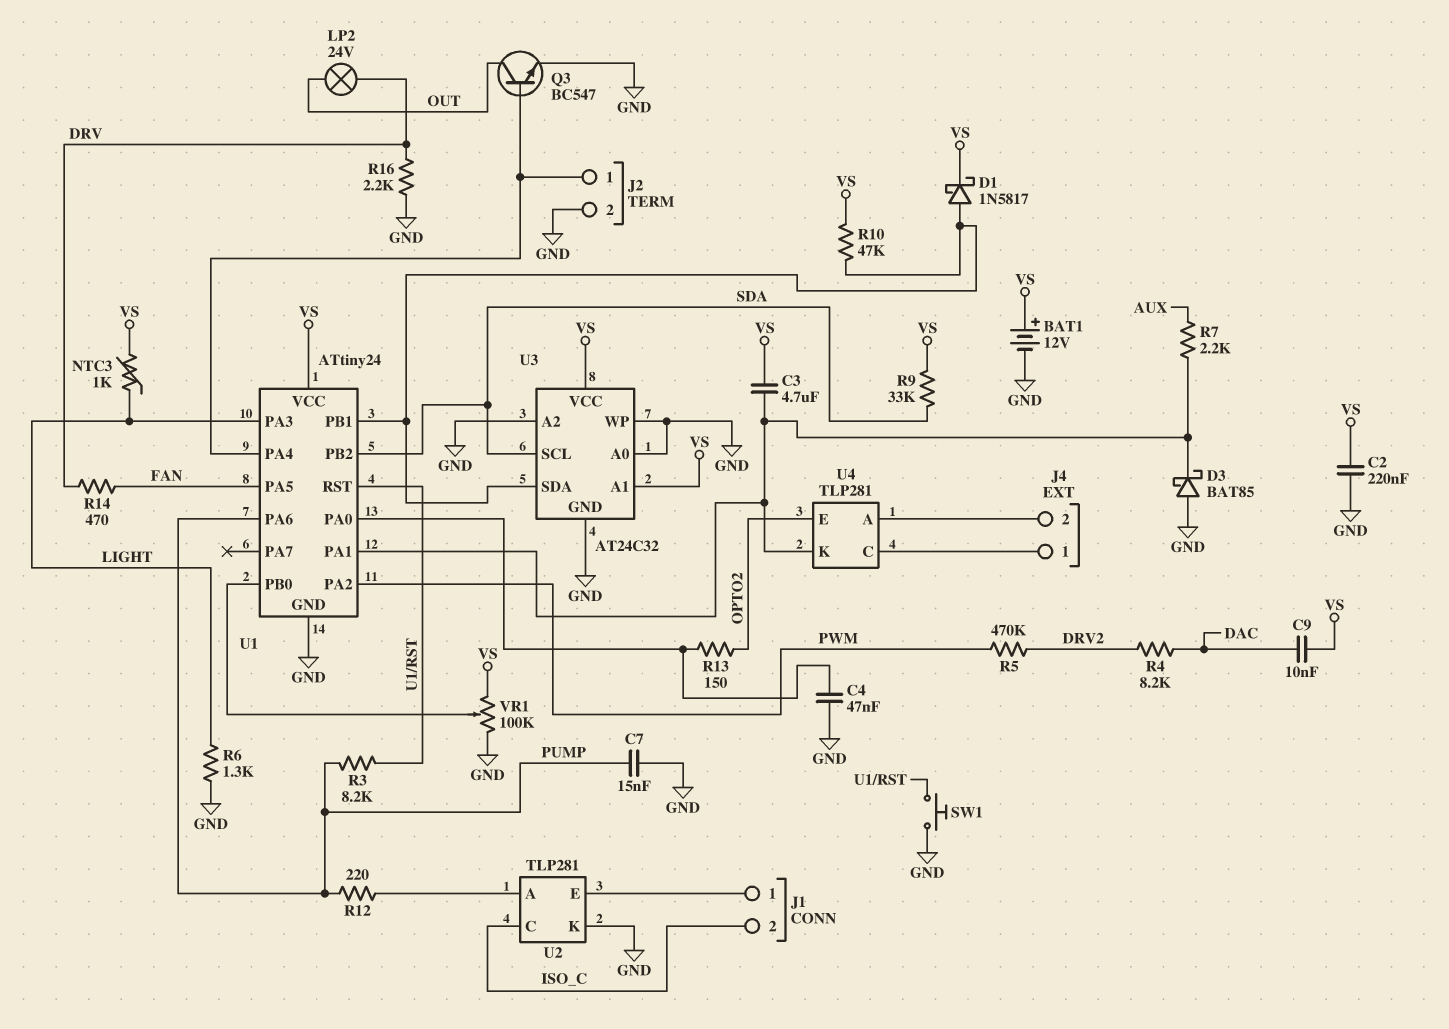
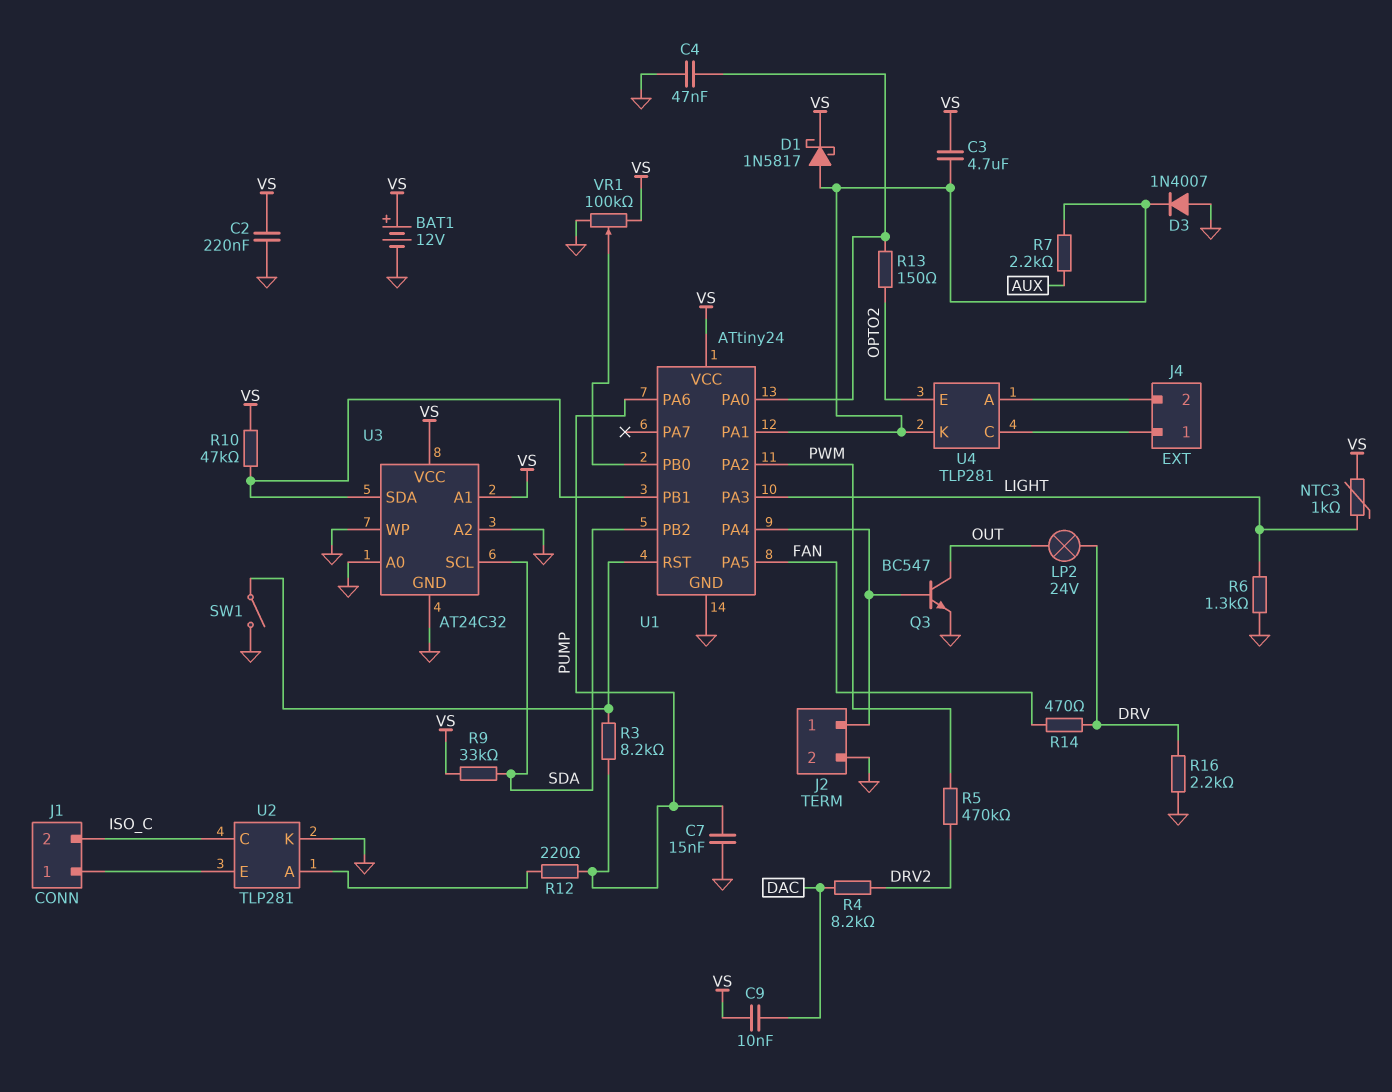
D1: schottky 1N5817 (A U1/PB1, K VS) -> schottky 1N5817 (A U1/PA1, K VS)
D3: schottky BAT85 (A GND, K U1/PA1) -> diode 1N4007 (A GND, K U1/PA1)
SW1: button (GND, U1/RST) -> switch (GND, U1/RST)

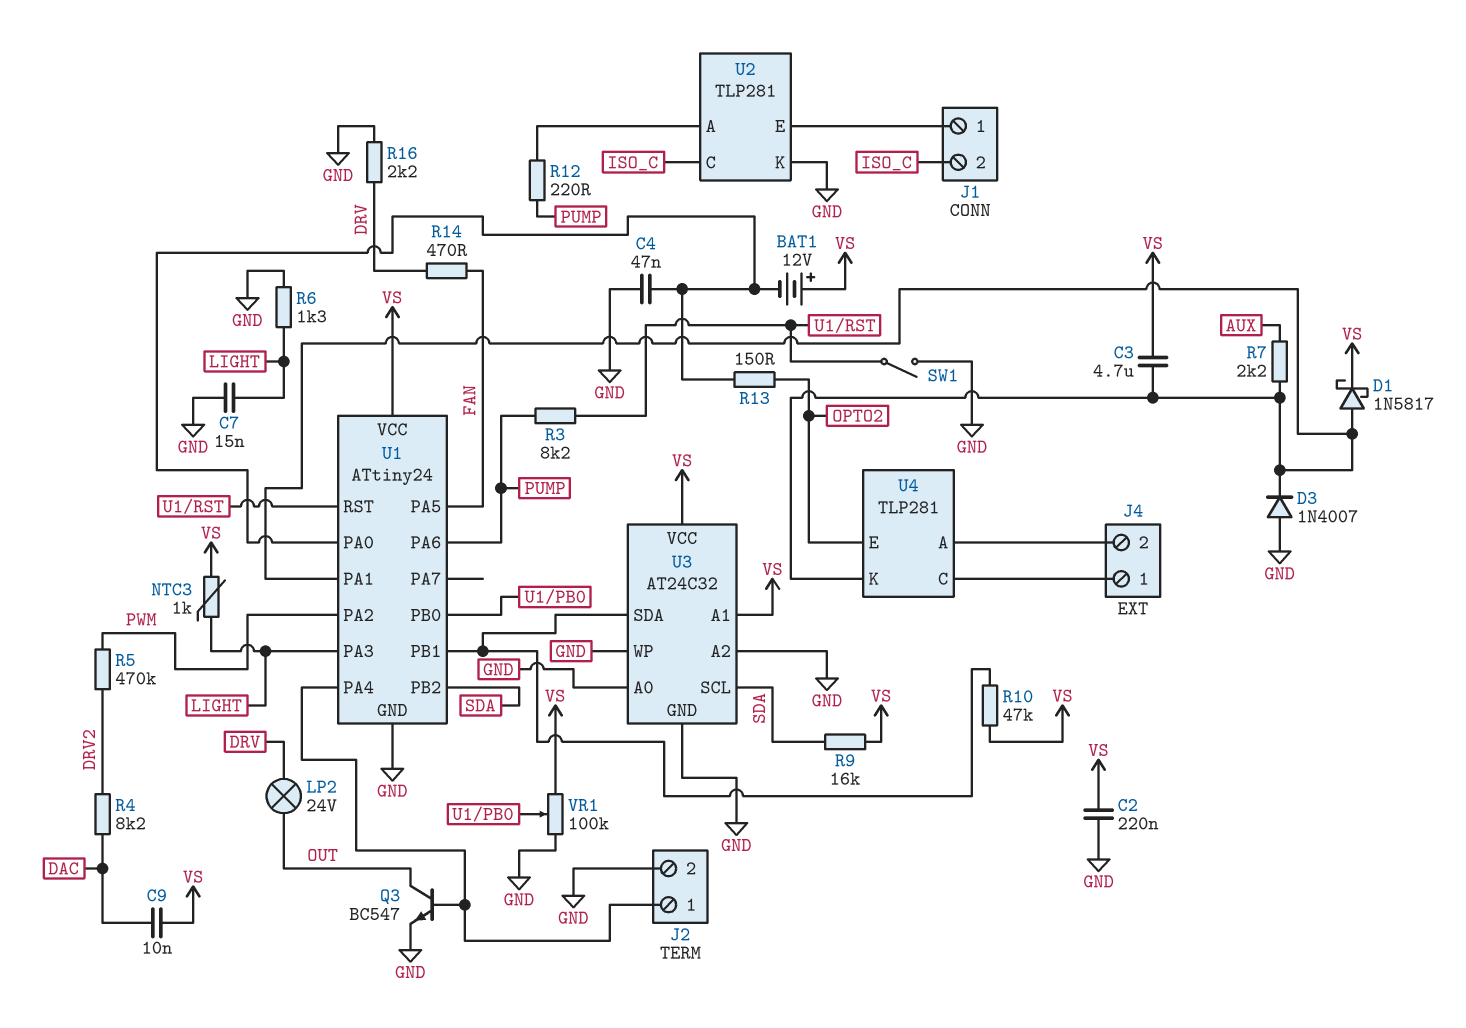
BAT1: 12V (plus VS, minus GND) -> 12V (plus VS, minus U1/PA0)
C7: 15nF (GND, PUMP) -> 15nF (GND, LIGHT)
R9: 33k (SDA, VS) -> 16k (SDA, VS)

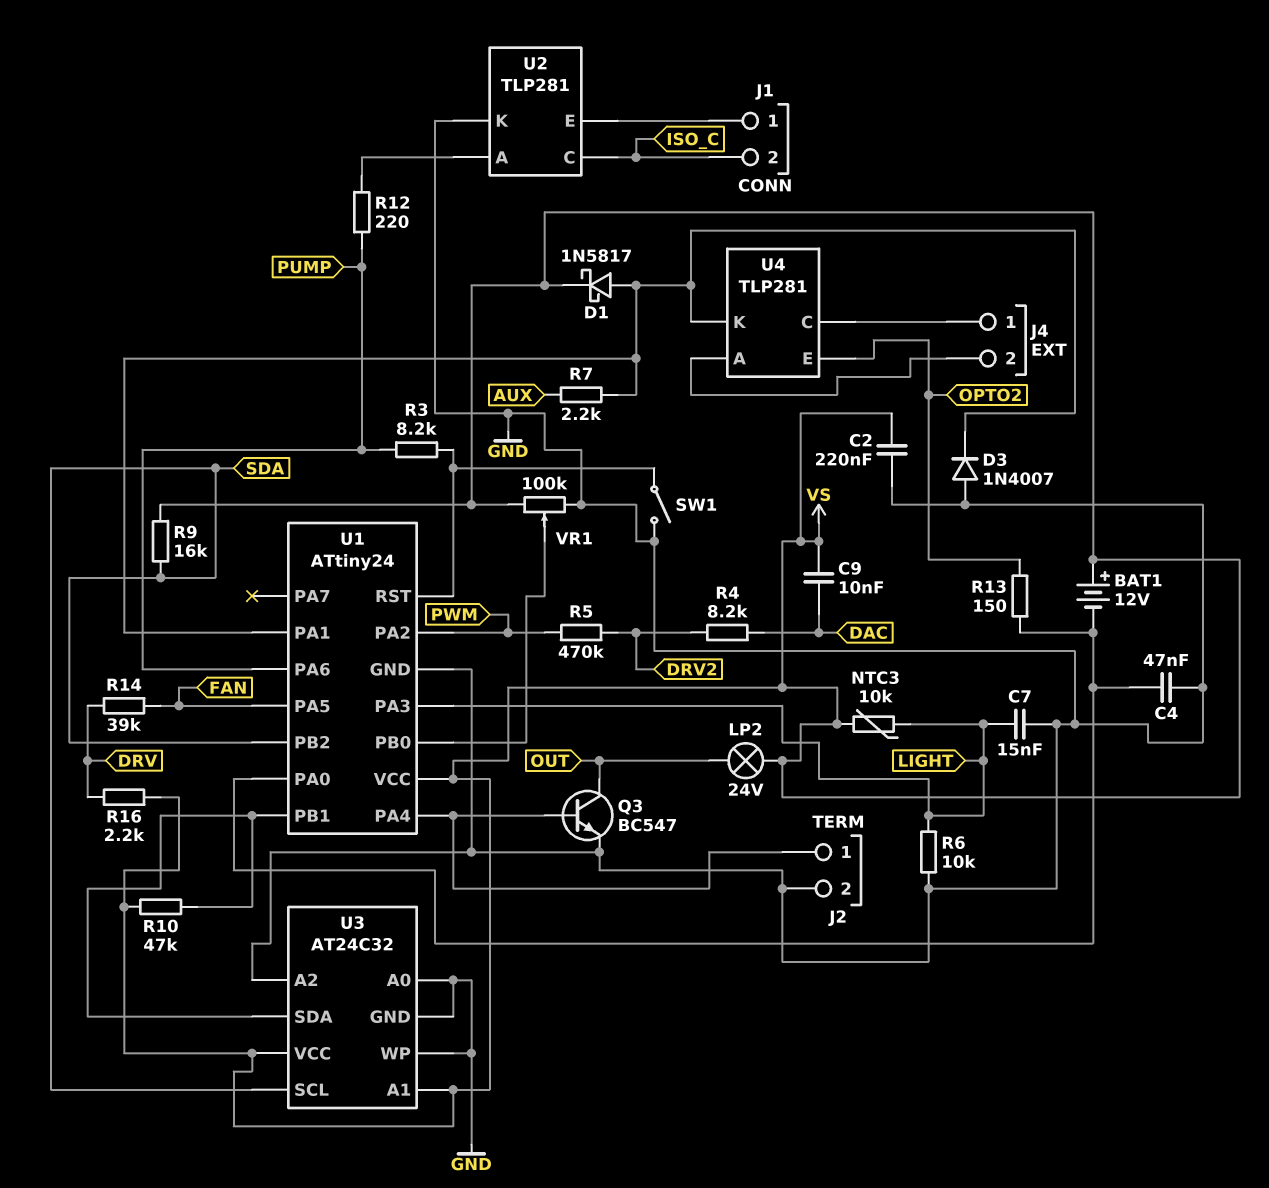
C3: 4.7uF (U1/PA1, VS) -> none
LP2: lamp 24V (DRV, OUT) -> lamp 24V (OUT, VS)
NTC3: 1k (LIGHT, VS) -> 10k (LIGHT, VS)
R6: 1.3k (GND, LIGHT) -> 10k (GND, LIGHT)
R14: 470 (DRV, FAN) -> 39k (DRV, FAN)
R16: 2.2k (DRV, GND) -> 2.2k (DRV, VS)

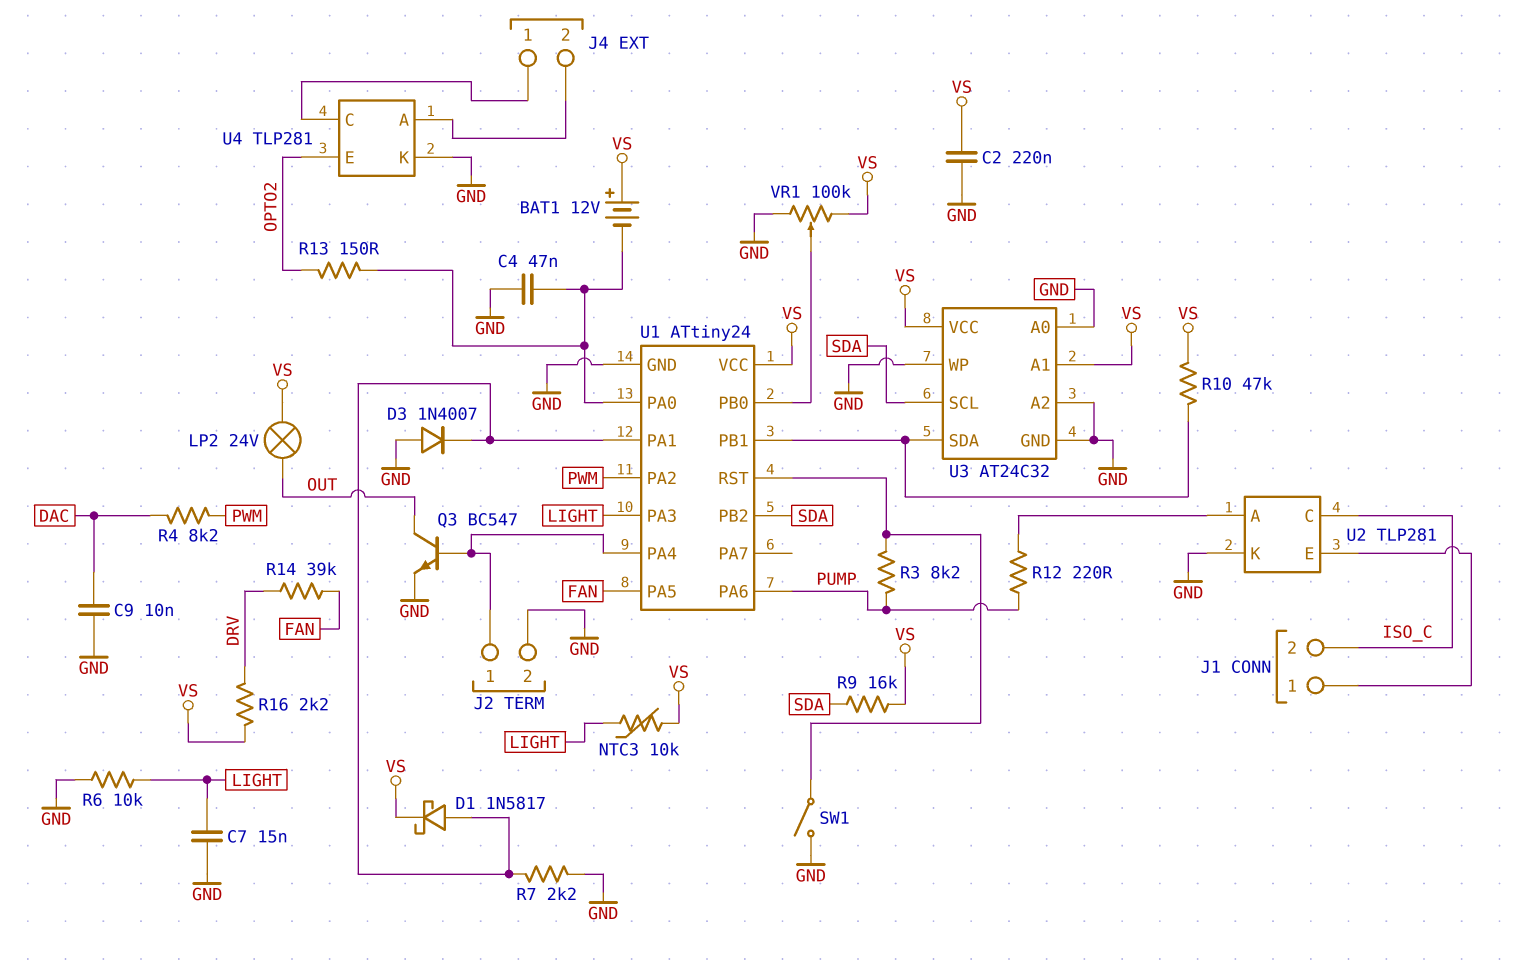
C9: 10nF (DAC, VS) -> 10nF (DAC, GND)
R4: 8.2k (DAC, DRV2) -> 8.2k (DAC, PWM)
R5: 470k (DRV2, PWM) -> none
R7: 2.2k (AUX, U1/PA1) -> 2.2k (GND, U1/PA1)
U4 pin K: U1/PA1 -> GND

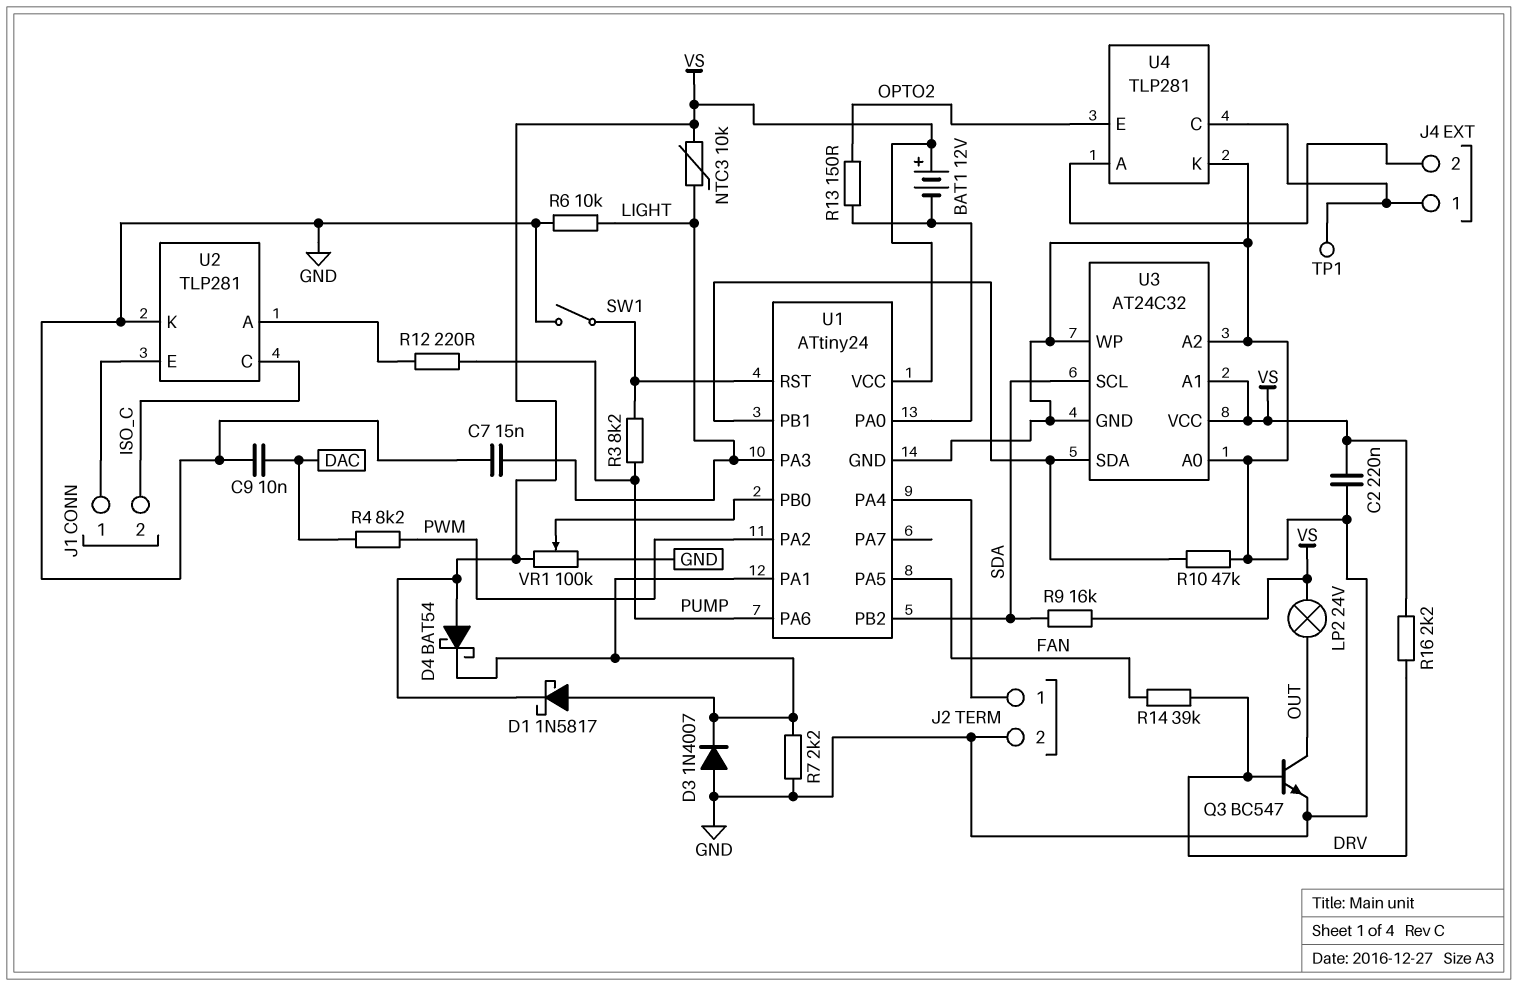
C4: 47nF (GND, U1/PA0) -> none
D4: none -> schottky BAT54 (A VS, K U1/PA1)
Q3: NPN BC547 (B J2/1, C OUT, E GND) -> NPN BC547 (B DRV, C OUT, E GND)
R10: 47k (U1/PB1, VS) -> 47k (GND, U1/PB1)
TP1: none -> test point (J4/1)

